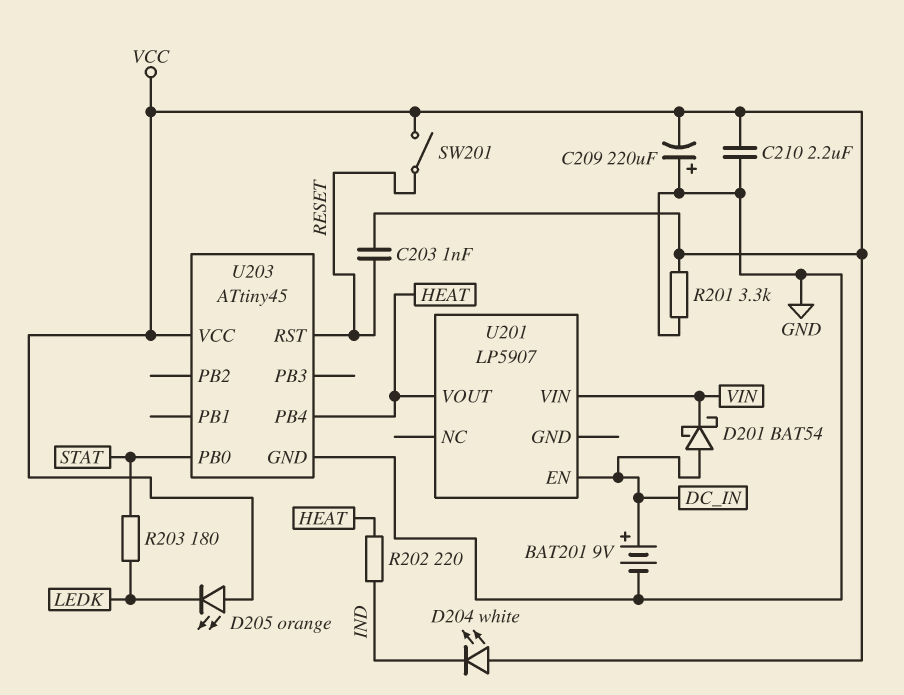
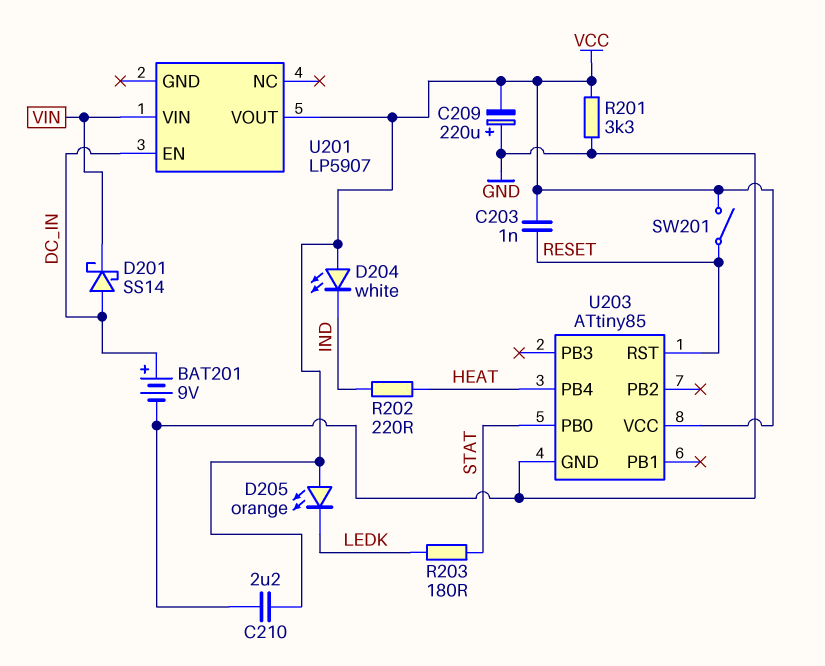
D201: schottky BAT54 (A DC_IN, K VIN) -> schottky SS14 (A DC_IN, K VIN)
U201 pin VOUT: HEAT -> VCC
U203: ATtiny45 -> ATtiny85

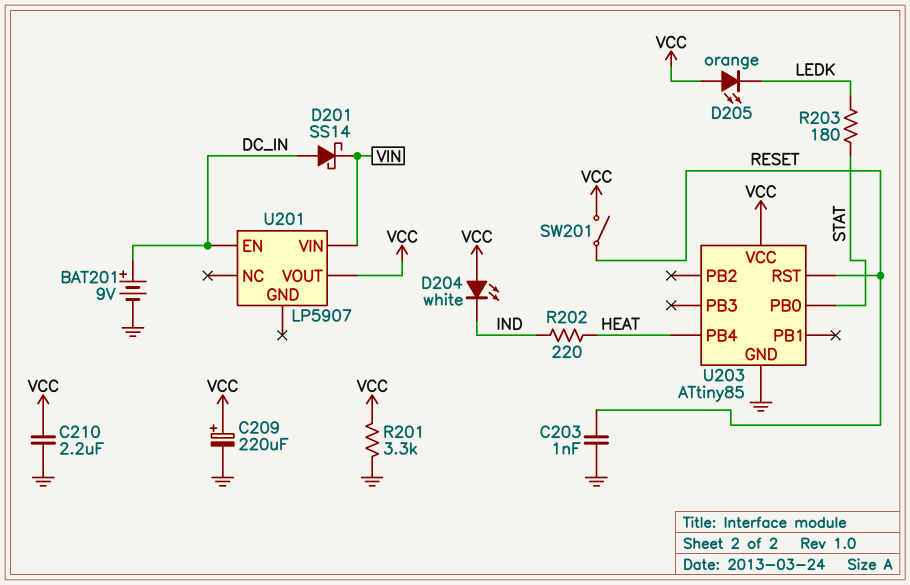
C203: 1nF (RESET, VCC) -> 1nF (GND, RESET)
C209: 220uF (plus GND, minus VCC) -> 220uF (plus VCC, minus GND)

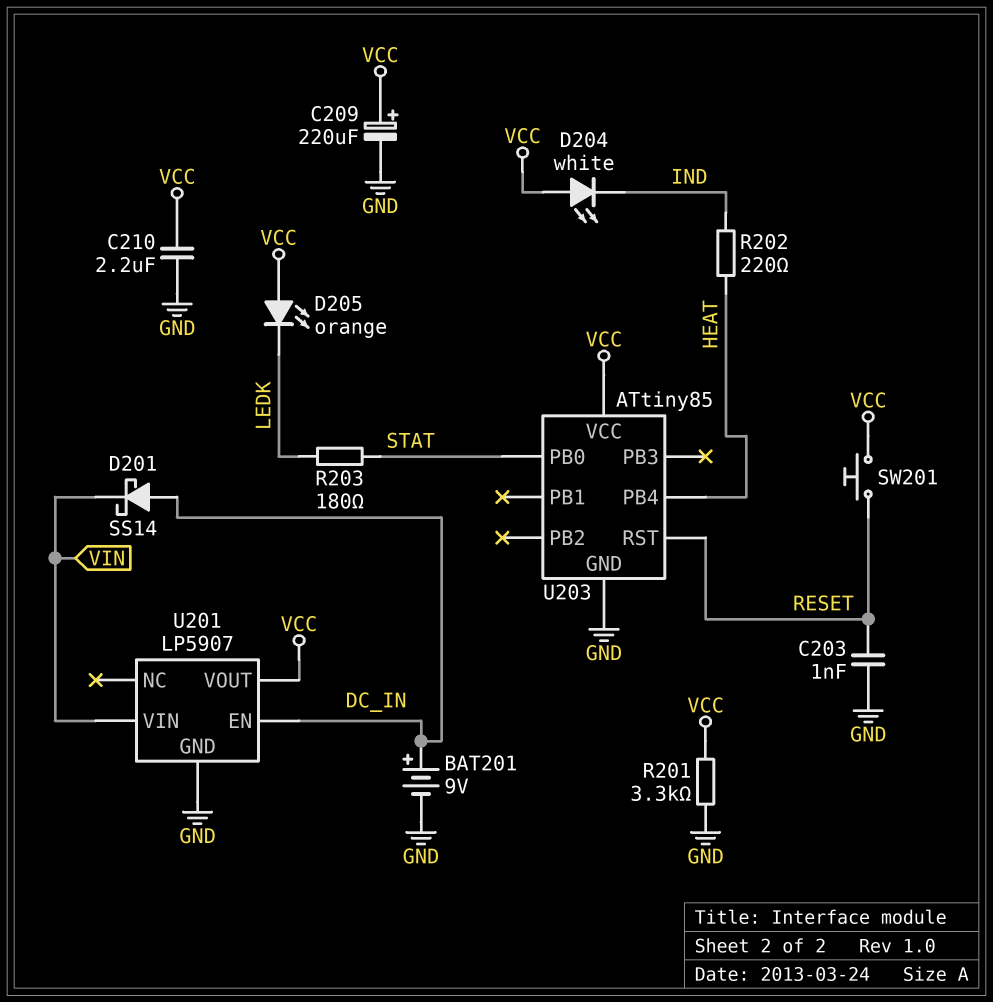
SW201: switch (RESET, VCC) -> button (RESET, VCC)
U201 pin GND: none -> GND

